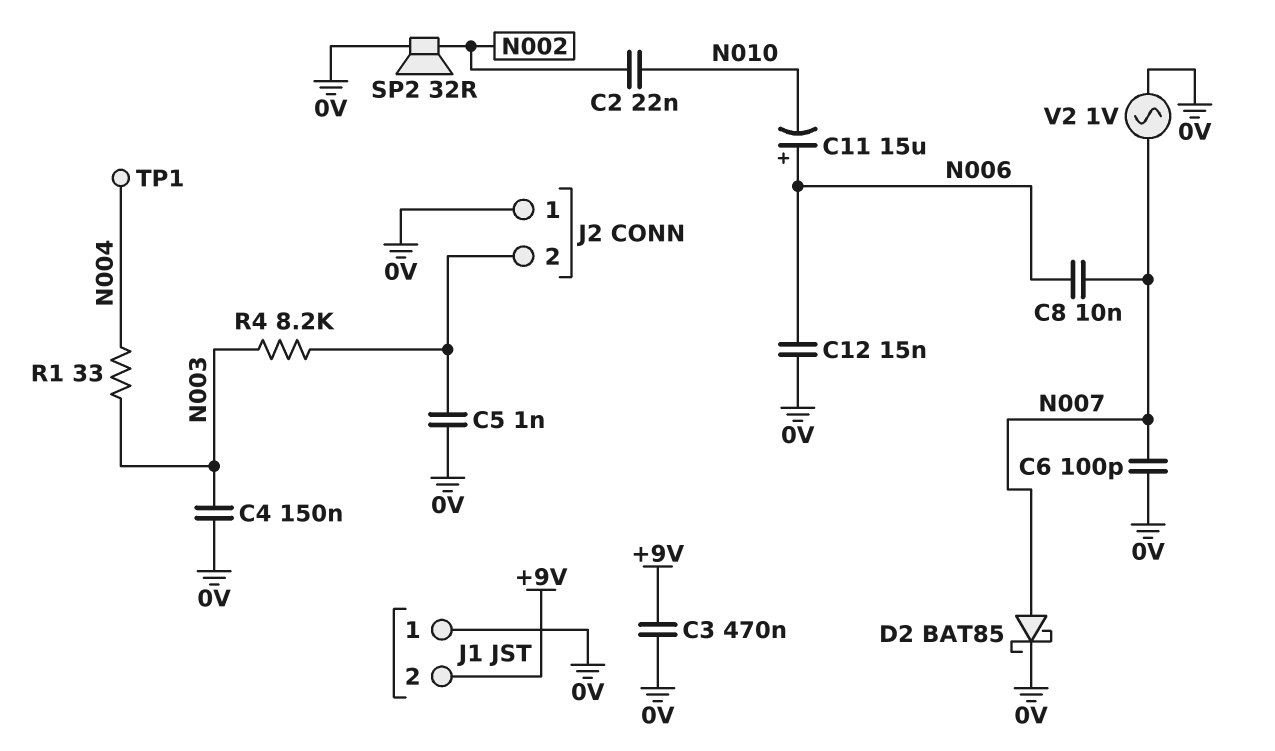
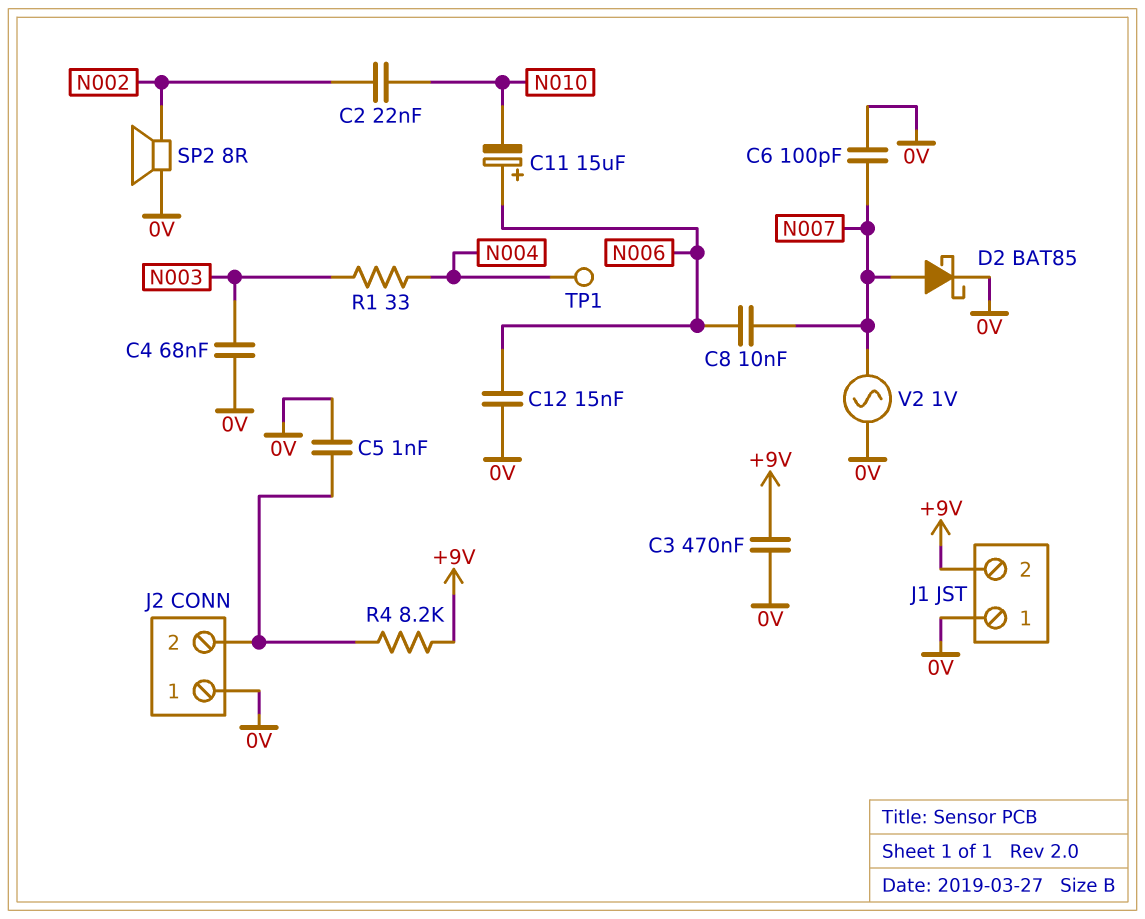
C4: 150nF (0V, N003) -> 68nF (0V, N003)
R4: 8.2k (J2/2, N003) -> 8.2k (+9V, J2/2)
SP2: speaker 32R (0V, N002) -> speaker 8R (0V, N002)

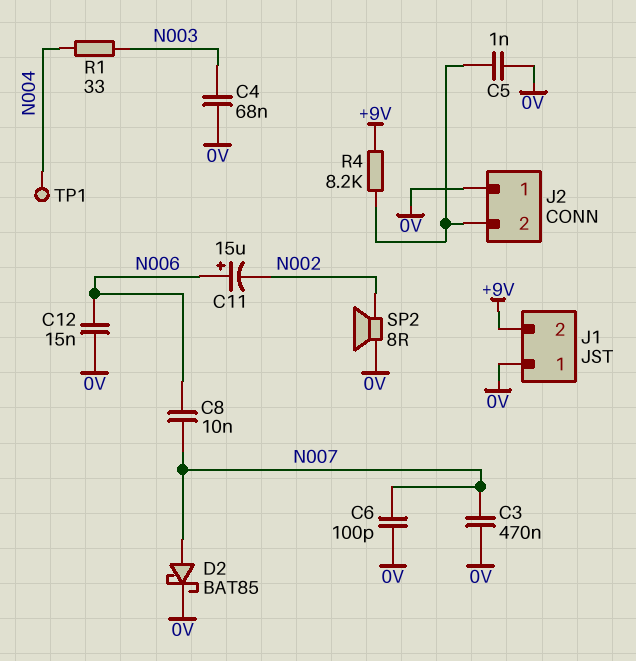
C2: 22nF (N002, N010) -> none
C3: 470nF (+9V, 0V) -> 470nF (0V, N007)
C11: 15uF (plus N006, minus N010) -> 15uF (plus N006, minus N002)
V2: AC 1V (0V, N007) -> none

